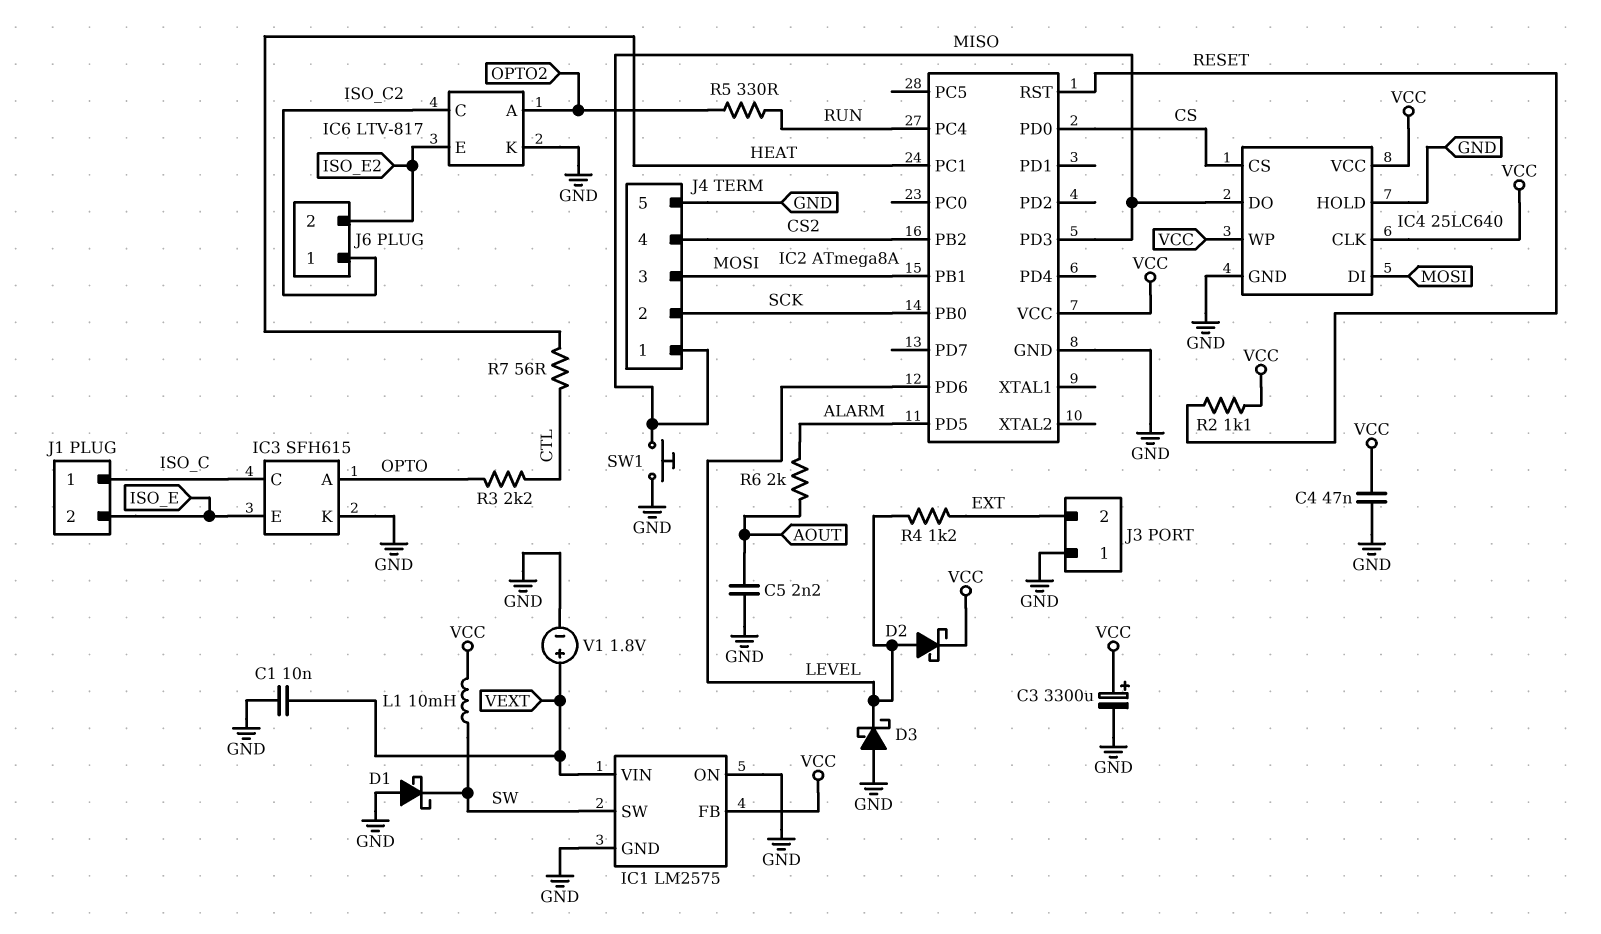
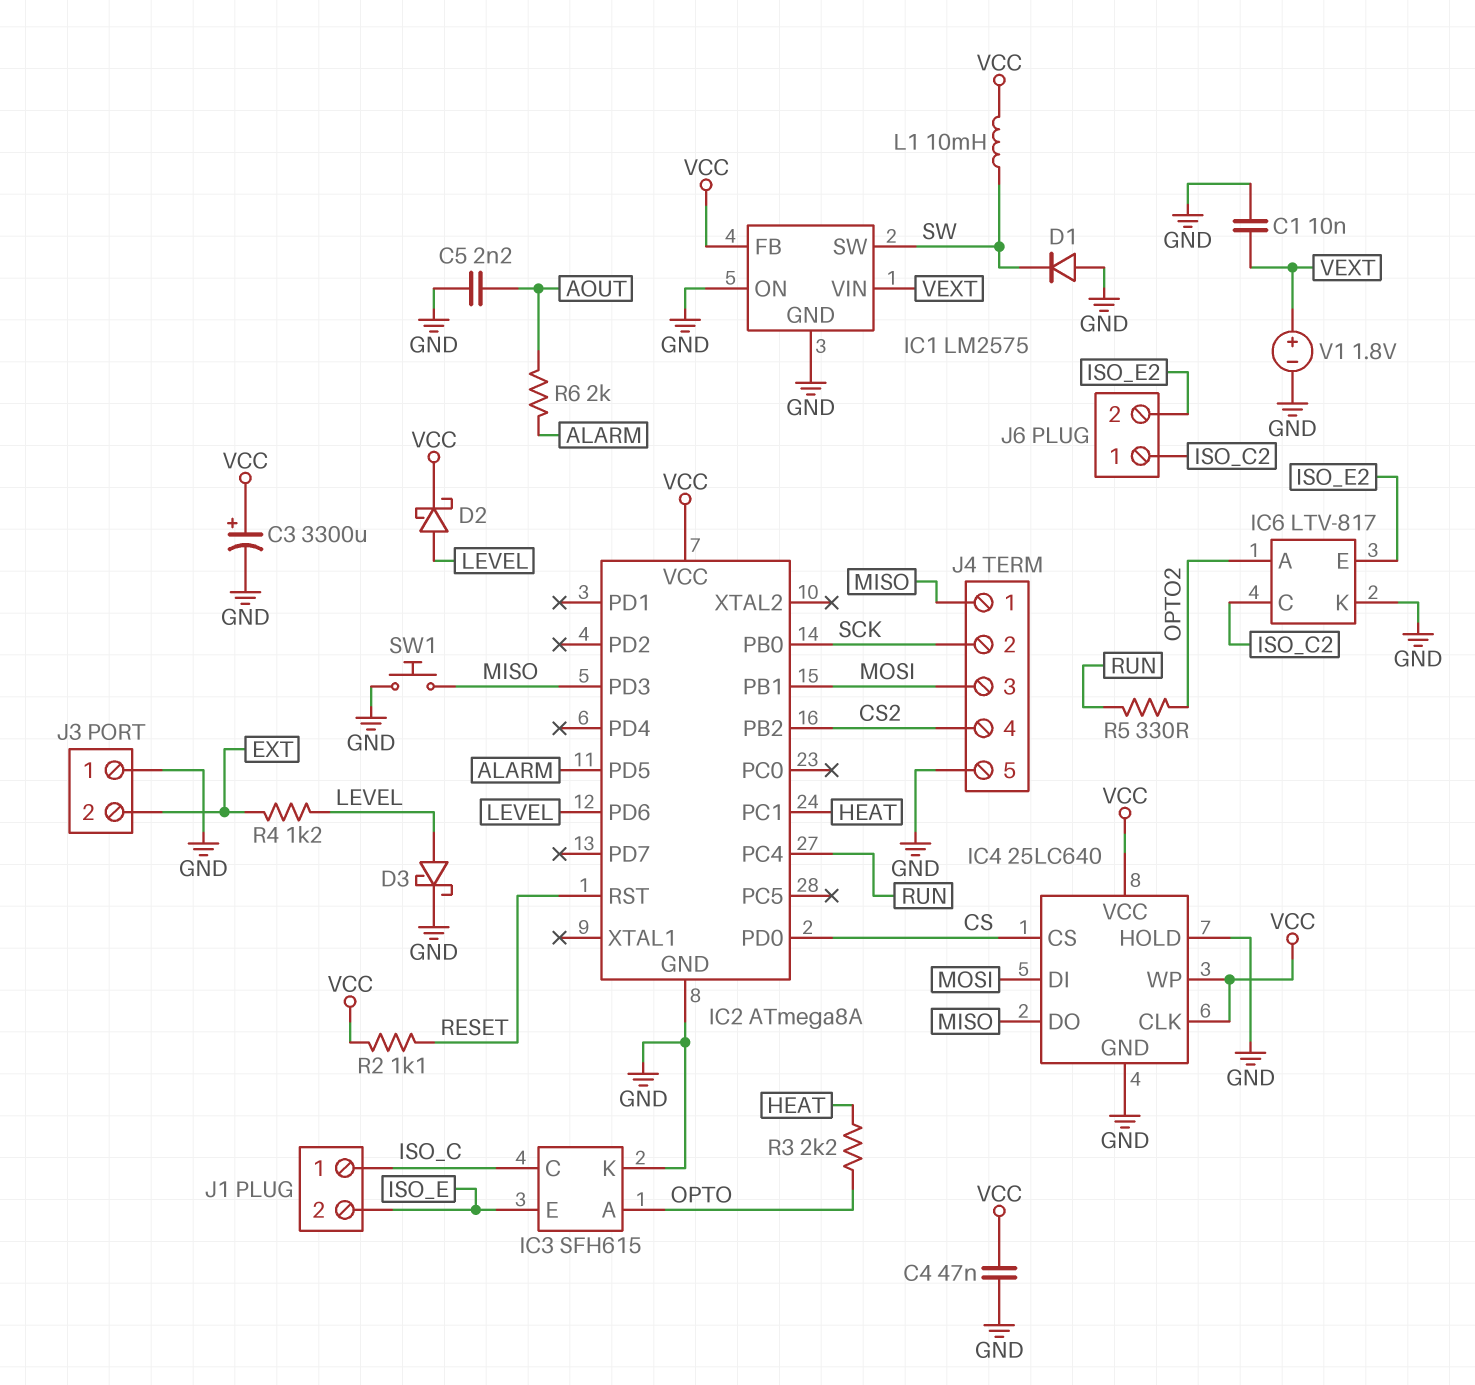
D1: schottky (A GND, K SW) -> diode (A GND, K SW)
D3: schottky (A GND, K LEVEL) -> schottky (A LEVEL, K GND)
R3: 2.2k (CTL, OPTO) -> 2.2k (HEAT, OPTO)
R7: 56 (CTL, HEAT) -> none

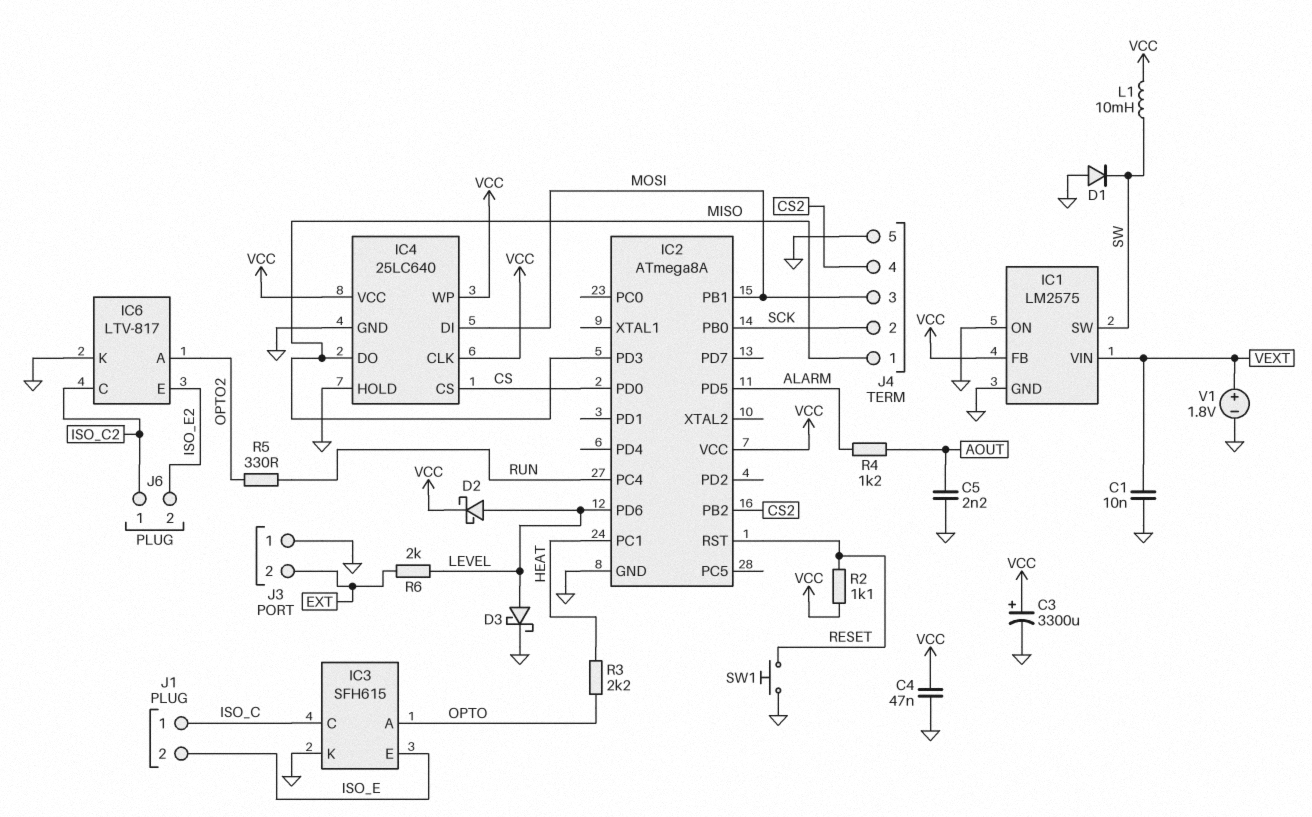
R4: 1.2k (EXT, LEVEL) -> 1.2k (ALARM, AOUT)
R6: 2k (ALARM, AOUT) -> 2k (EXT, LEVEL)
SW1: button (GND, MISO) -> button (GND, RESET)

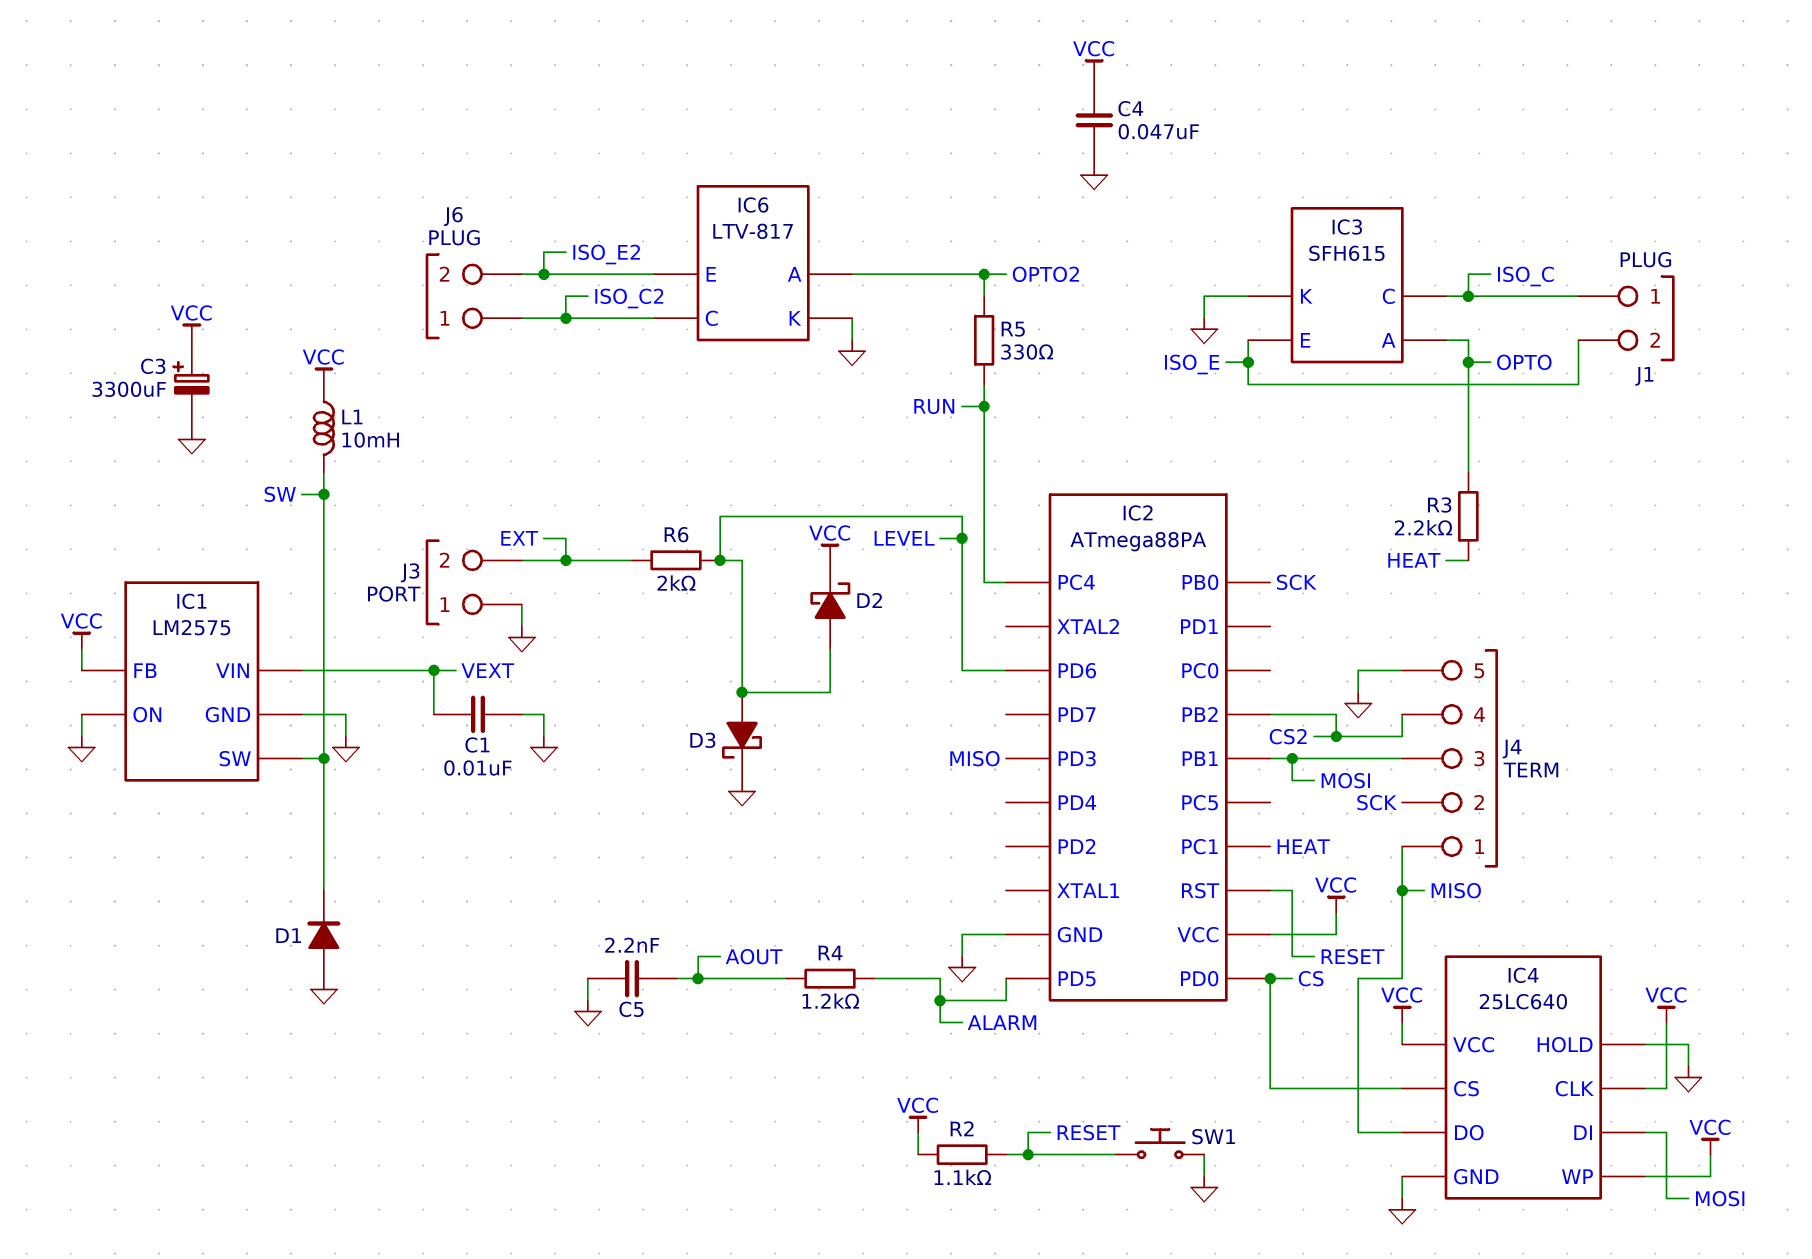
IC2: ATmega8A -> ATmega88PA
V1: 1.8V (plus VEXT, minus GND) -> none

